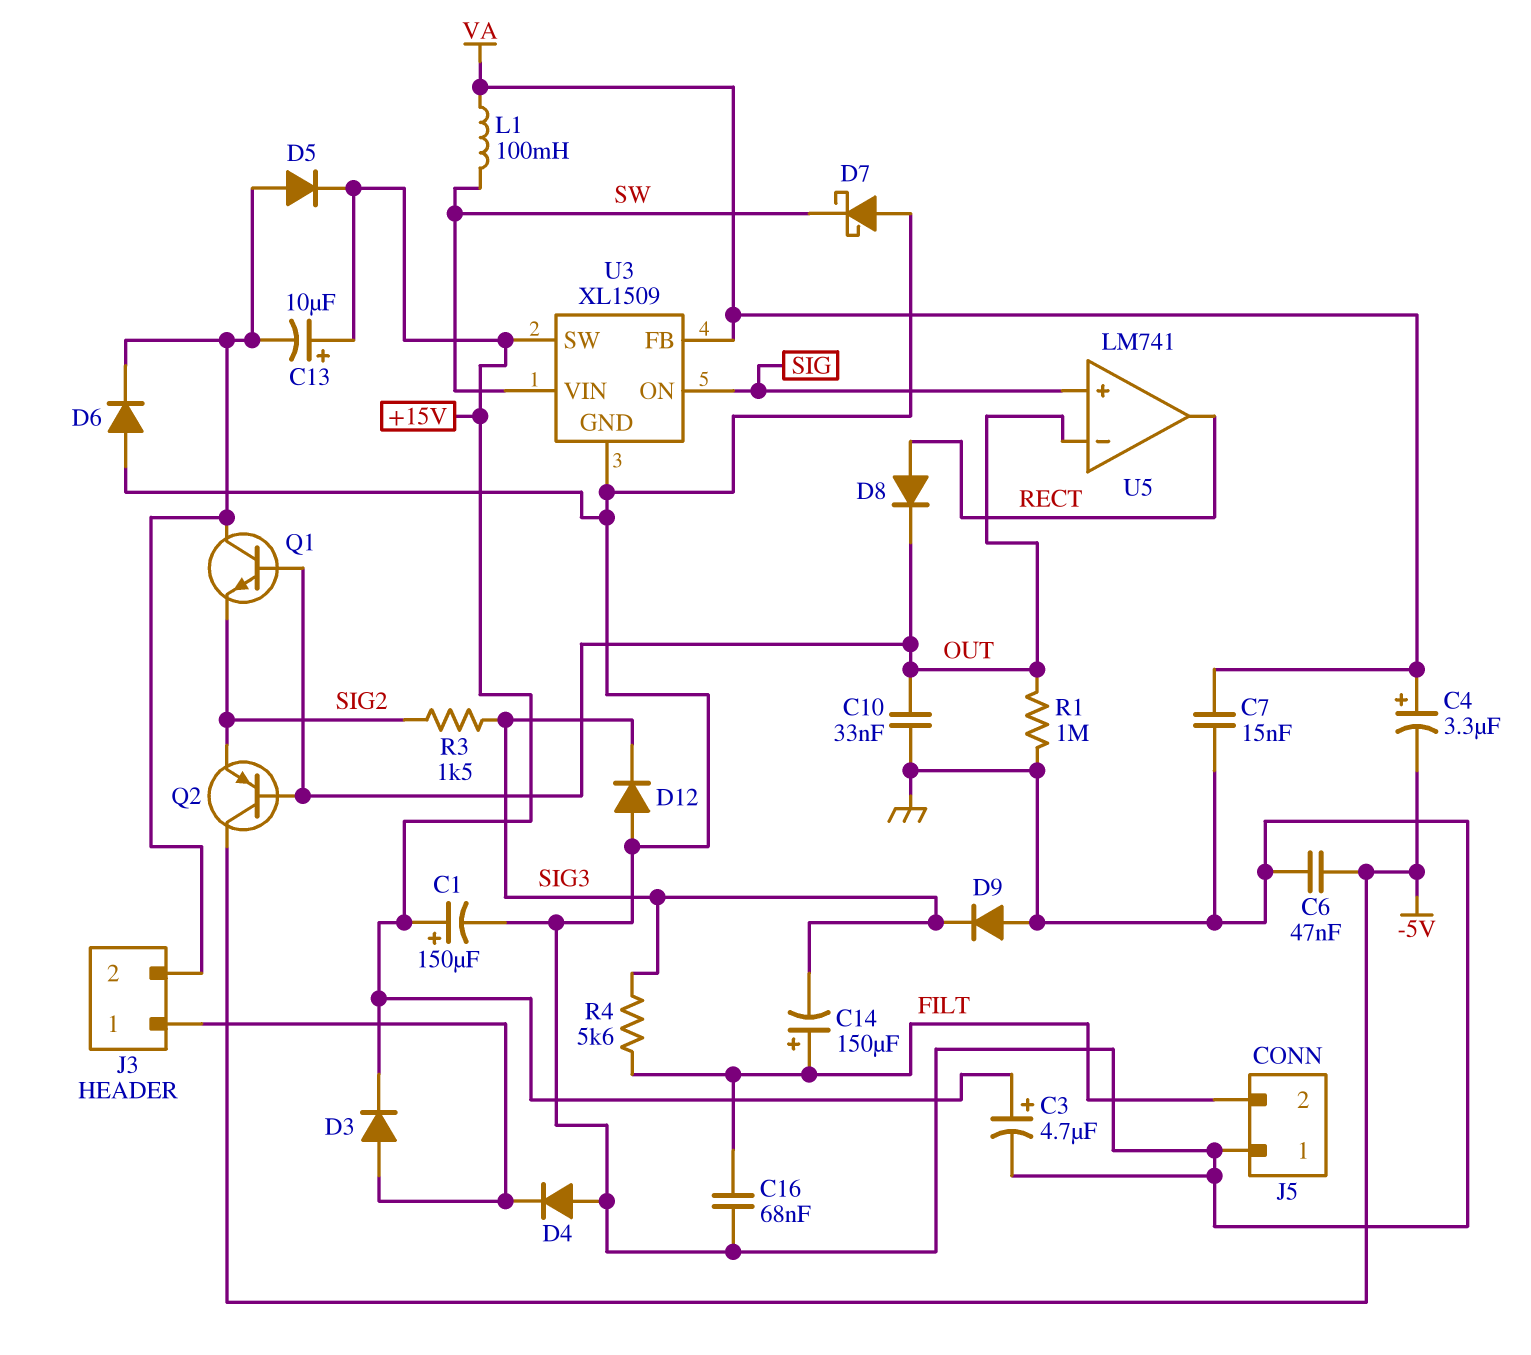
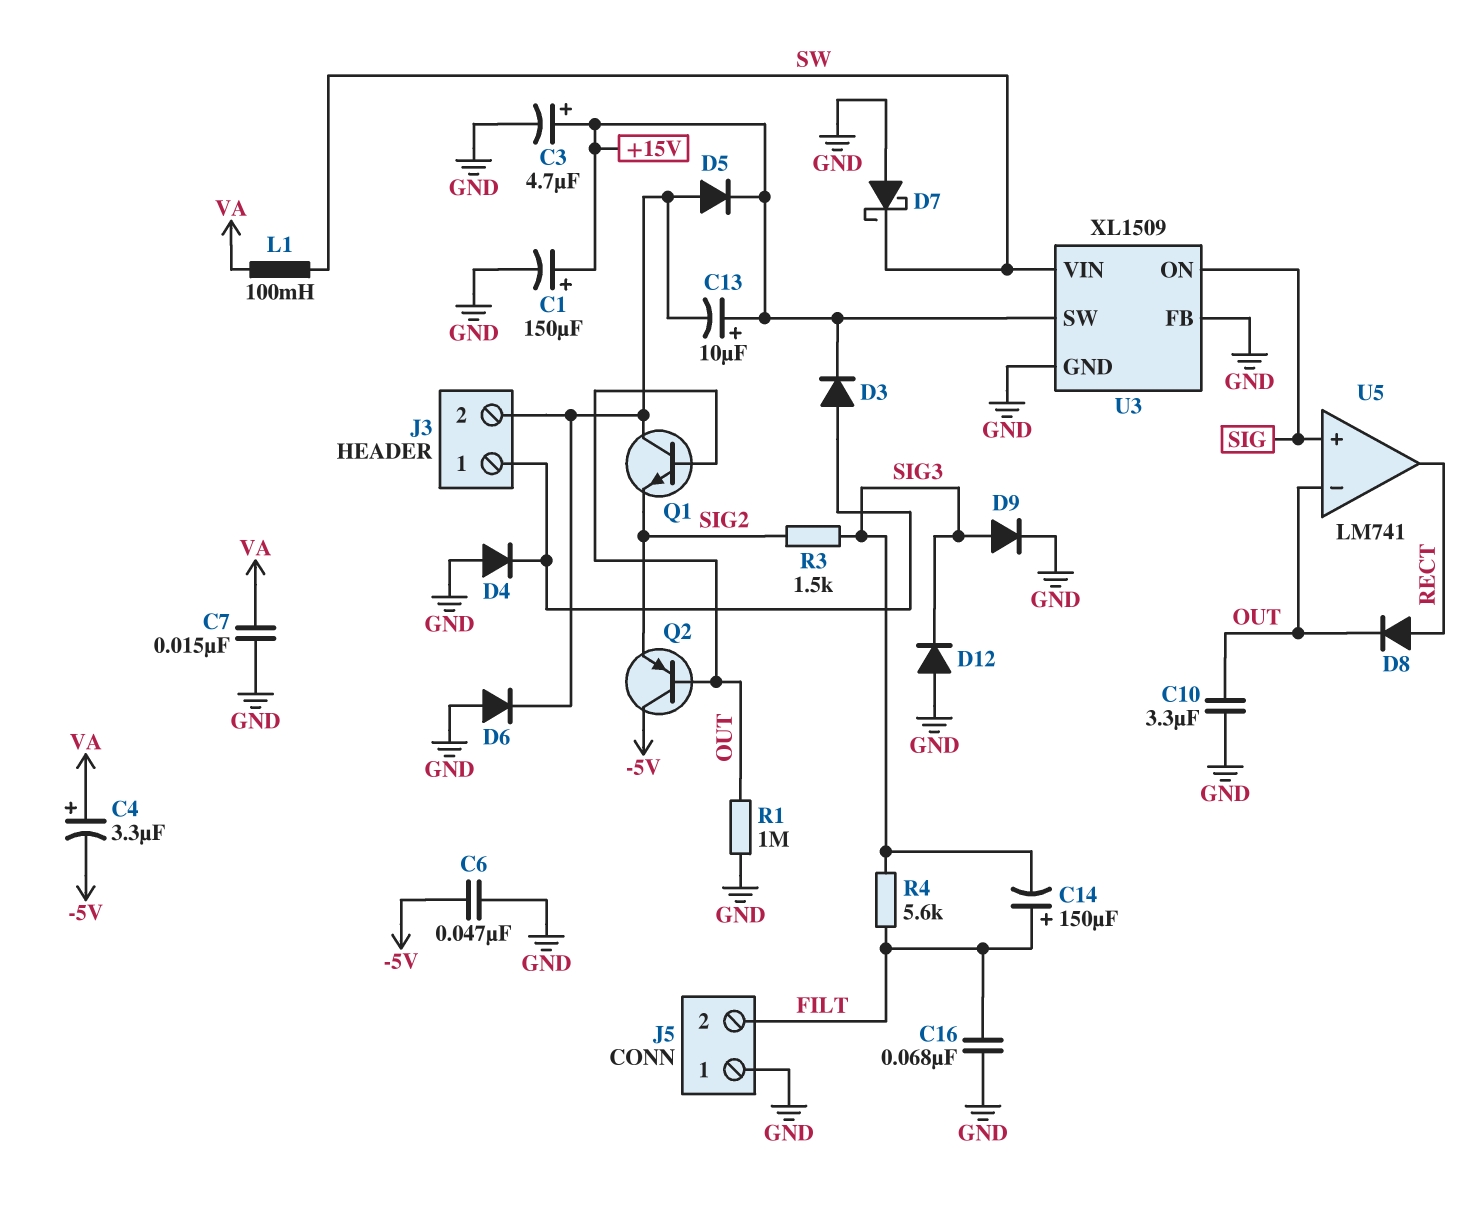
C10: 33nF (GND, OUT) -> 3.3uF (GND, OUT)
D9: diode (A GND, K SIG3) -> diode (A SIG3, K GND)
U3 pin FB: VA -> GND

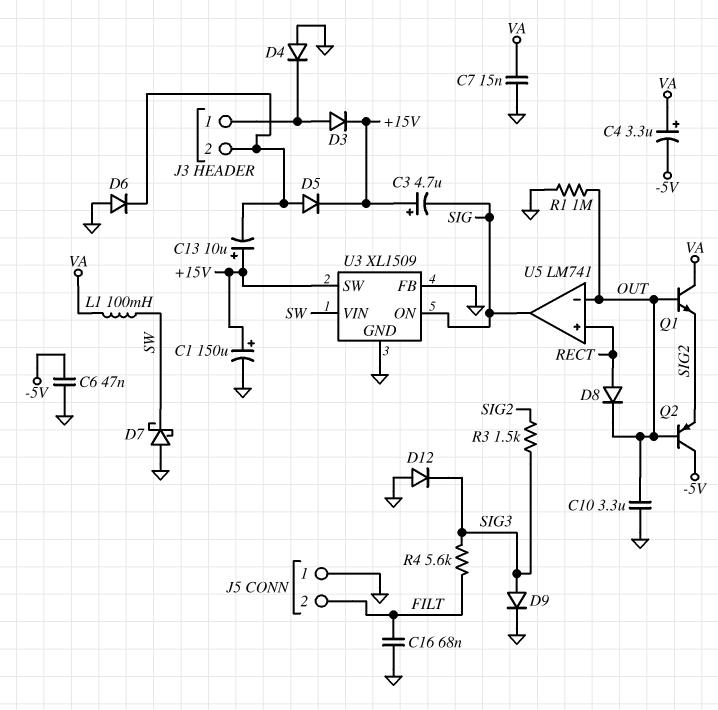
C3: 4.7uF (plus +15V, minus GND) -> 4.7uF (plus +15V, minus SIG)
C14: 150uF (plus FILT, minus SIG3) -> none
Q1: NPN (B OUT, C J3/2, E SIG2) -> NPN (B OUT, C VA, E SIG2)
U5 pin in+: SIG -> RECT
U5 pin out: RECT -> SIG

